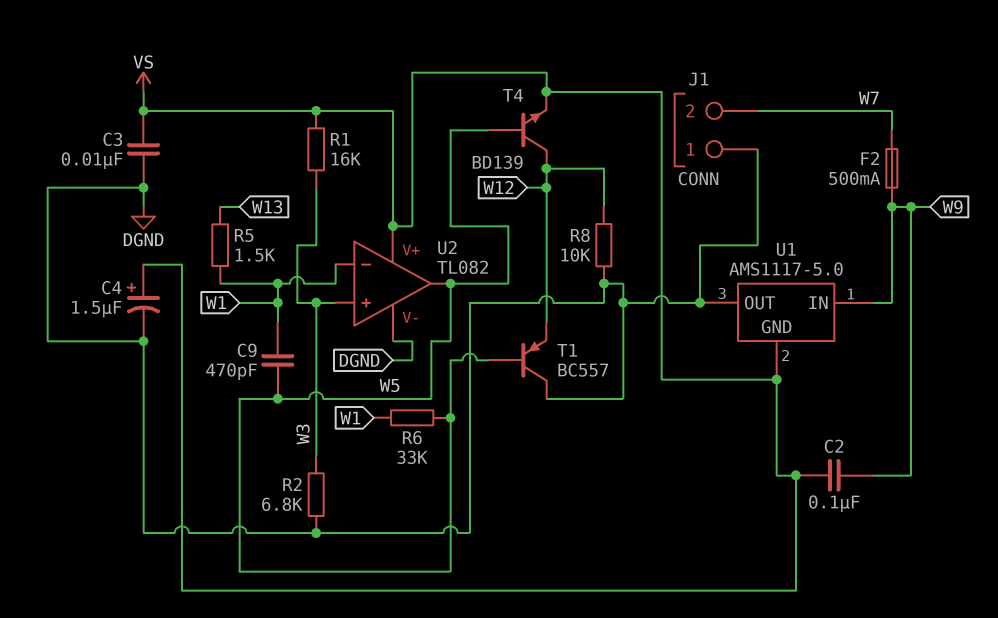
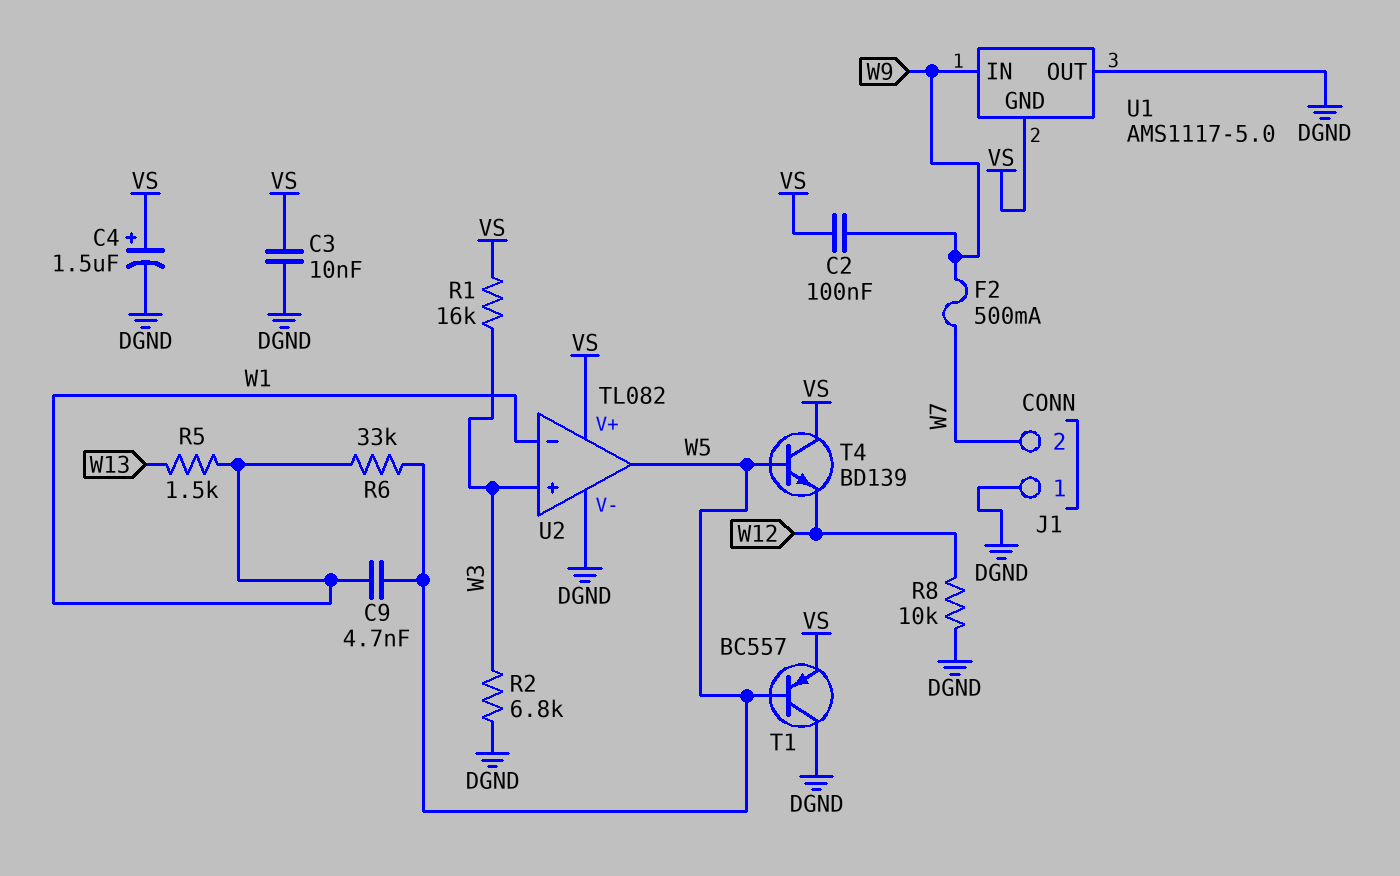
C9: 470pF (W1, W5) -> 4.7nF (W1, W5)
T1: PNP BC557 (B W5, C DGND, E W12) -> PNP BC557 (B W5, C DGND, E VS)
T4: NPN BD139 (B W5, C W12, E VS) -> NPN BD139 (B W5, C VS, E W12)

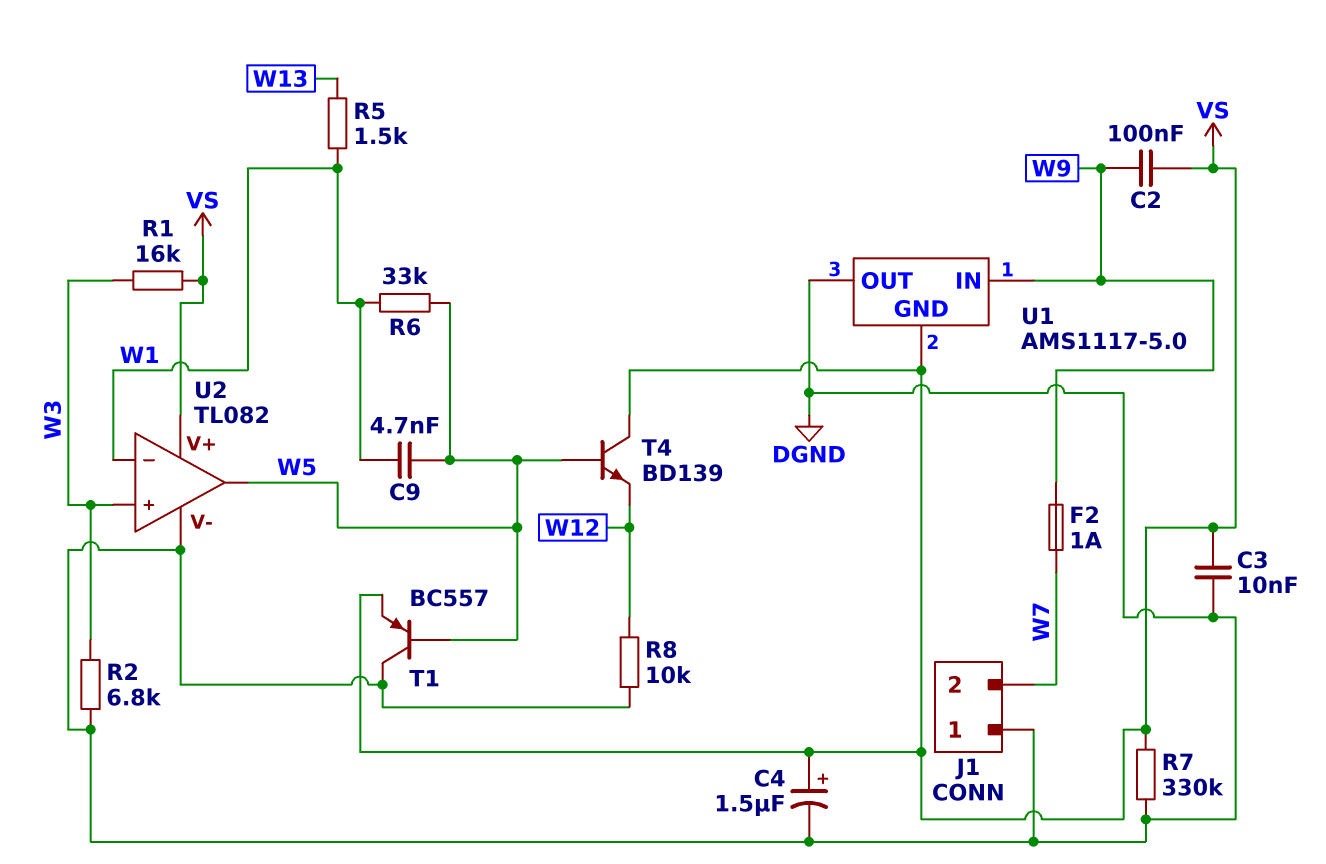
F2: 500mA (W7, W9) -> 1A (W7, W9)
R7: none -> 330k (DGND, VS)

